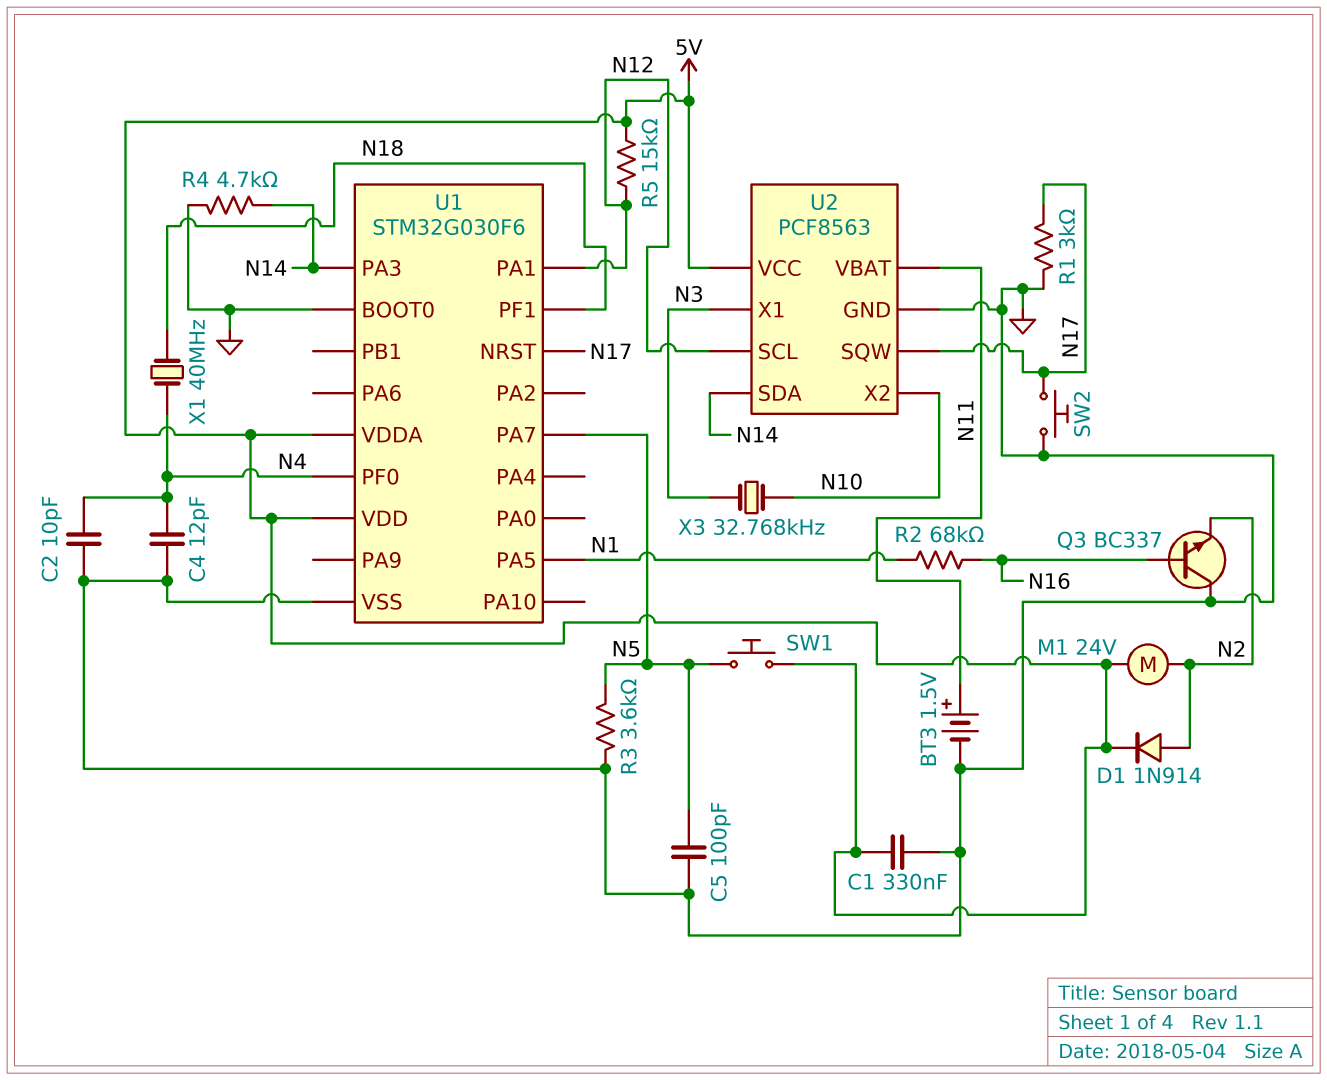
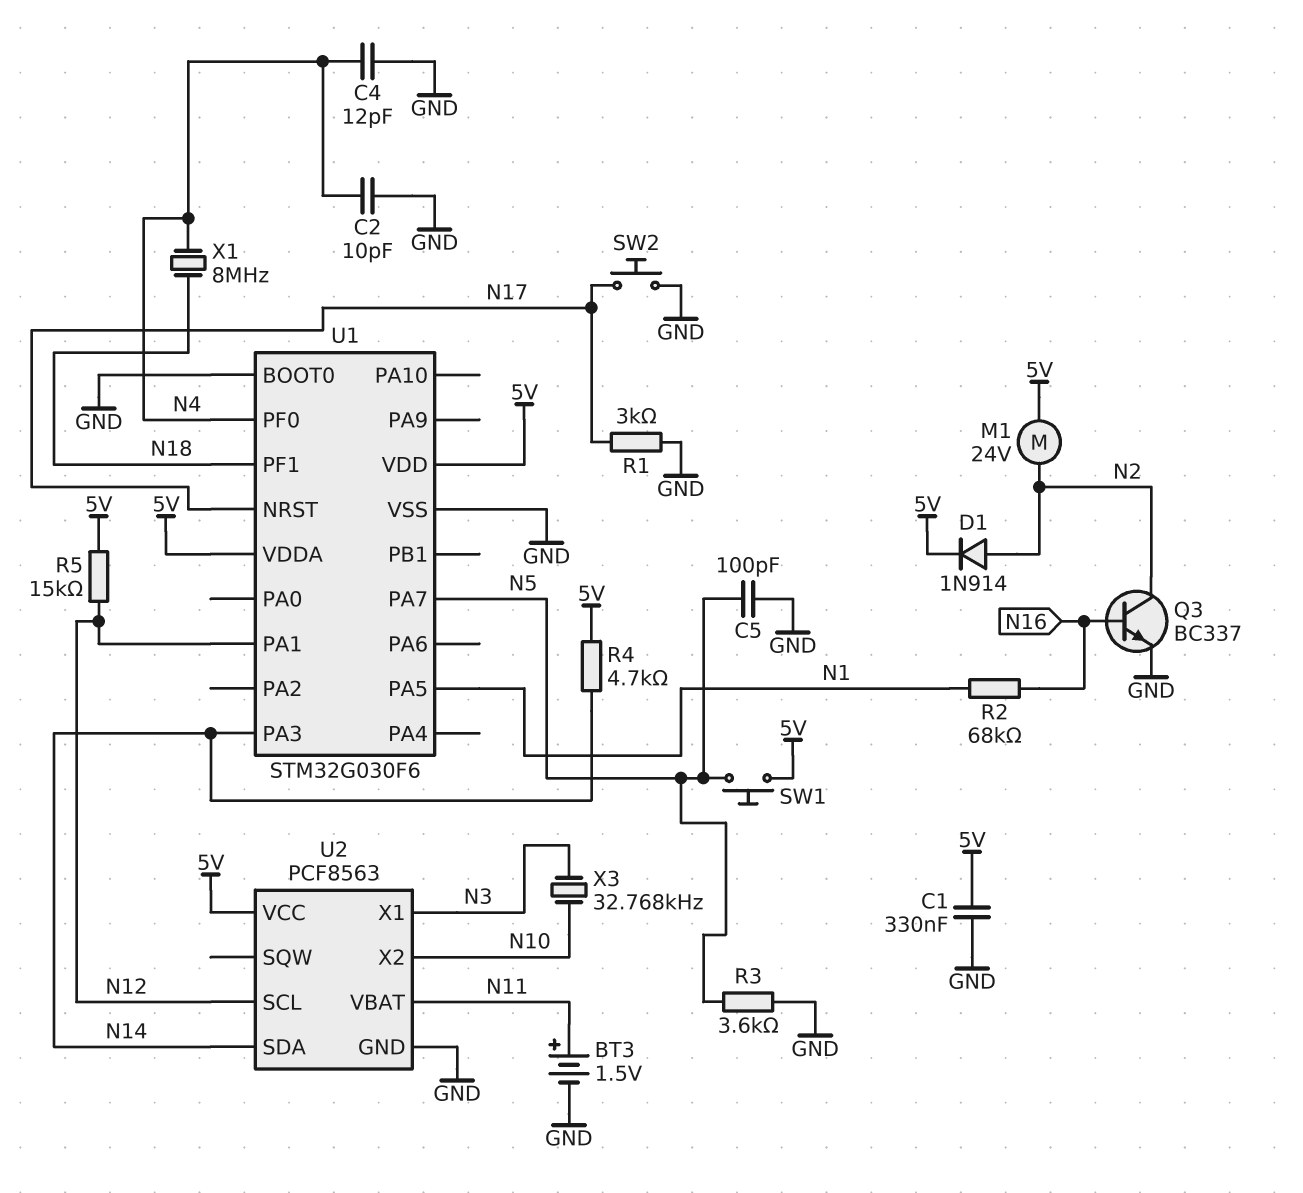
Q3: NPN BC337 (B N16, C GND, E N2) -> NPN BC337 (B N16, C N2, E GND)
R4: 4.7k (GND, N14) -> 4.7k (5V, N14)
U2 pin SQW: N17 -> none
X1: 40MHz (N4, N18) -> 8MHz (N4, N18)

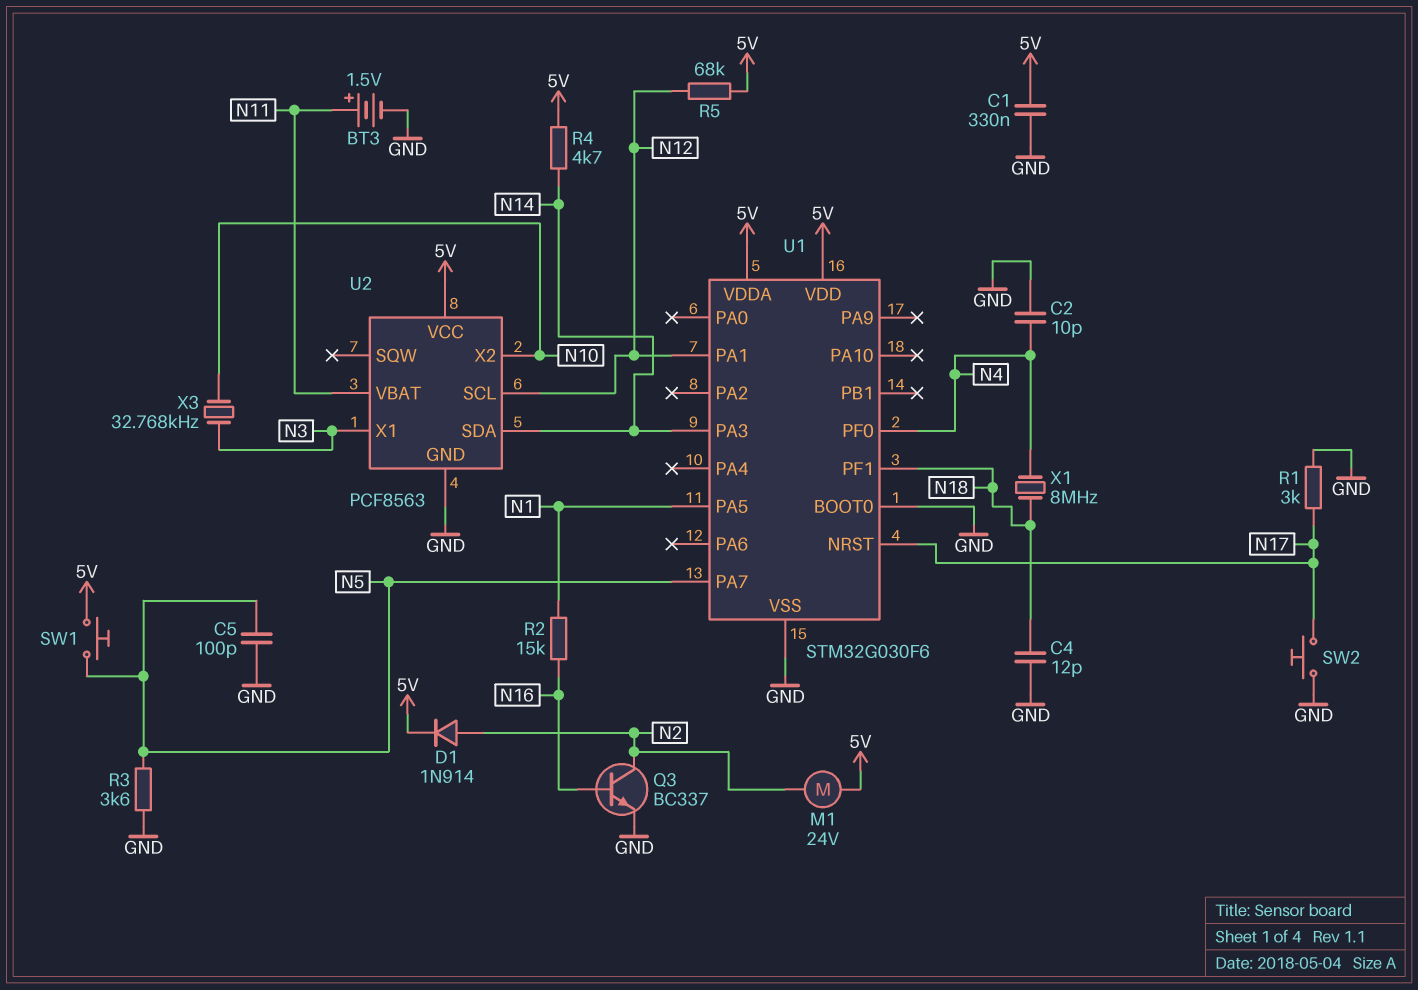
C4: 12pF (GND, N4) -> 12pF (GND, N18)
R2: 68k (N1, N16) -> 15k (N1, N16)
R5: 15k (5V, N12) -> 68k (5V, N12)

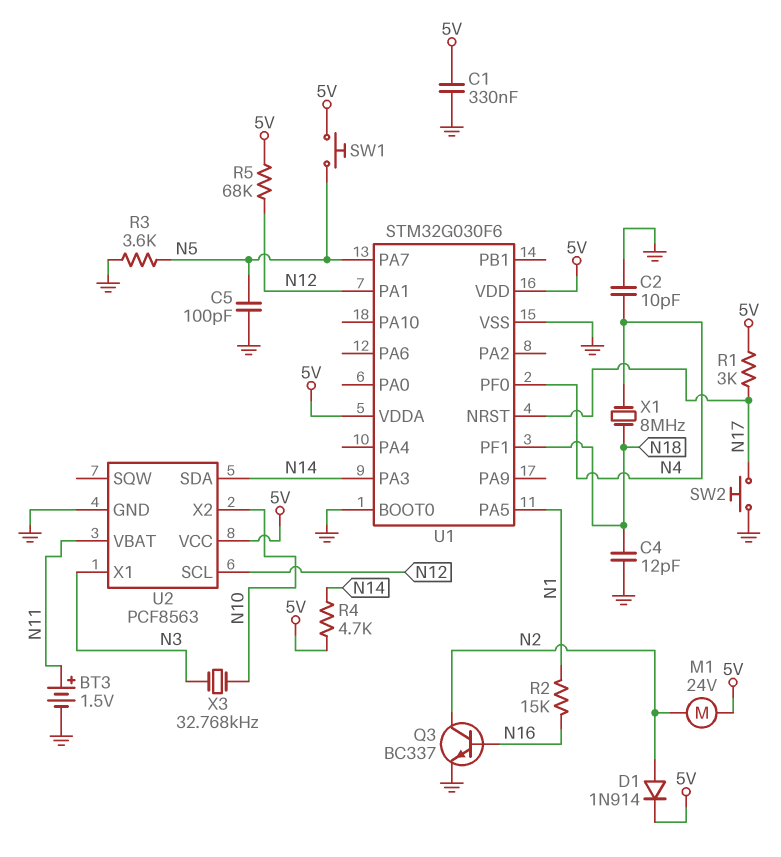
R1: 3k (GND, N17) -> 3k (5V, N17)

